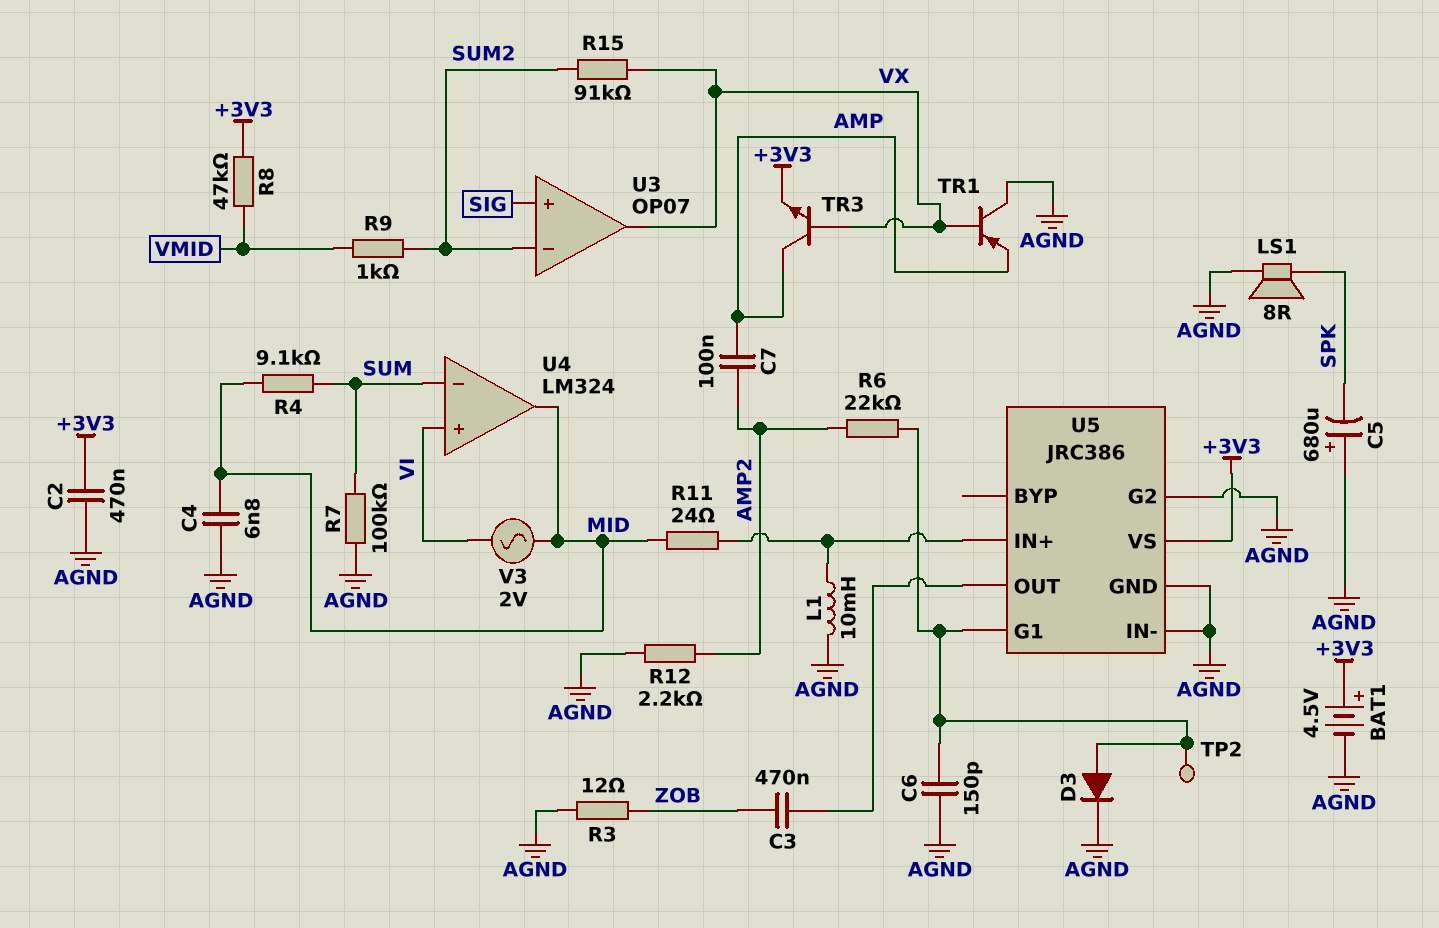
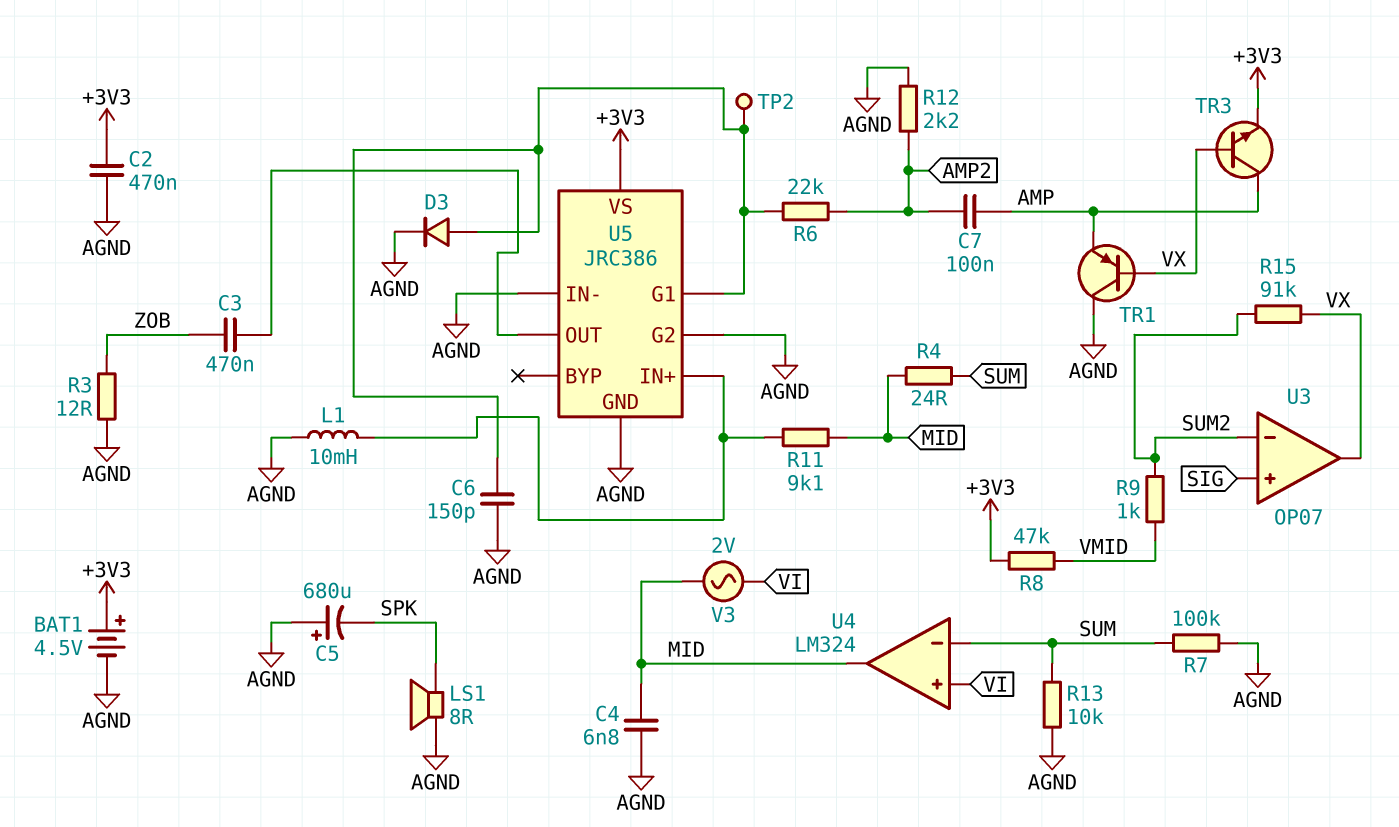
R4: 9.1k (MID, SUM) -> 24 (MID, SUM)
R11: 24 (MID, U5/IN+) -> 9.1k (MID, U5/IN+)
R13: none -> 10k (AGND, SUM)

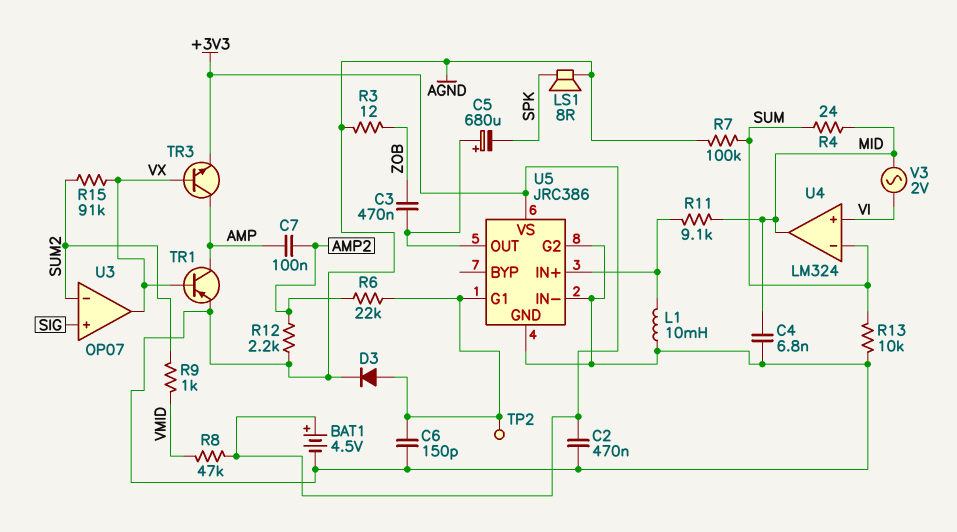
C5: 680uF (plus AGND, minus SPK) -> 680uF (plus U5/OUT, minus SPK)
TR1: PNP (B VX, C AGND, E AMP) -> PNP (B VX, C AMP, E AGND)

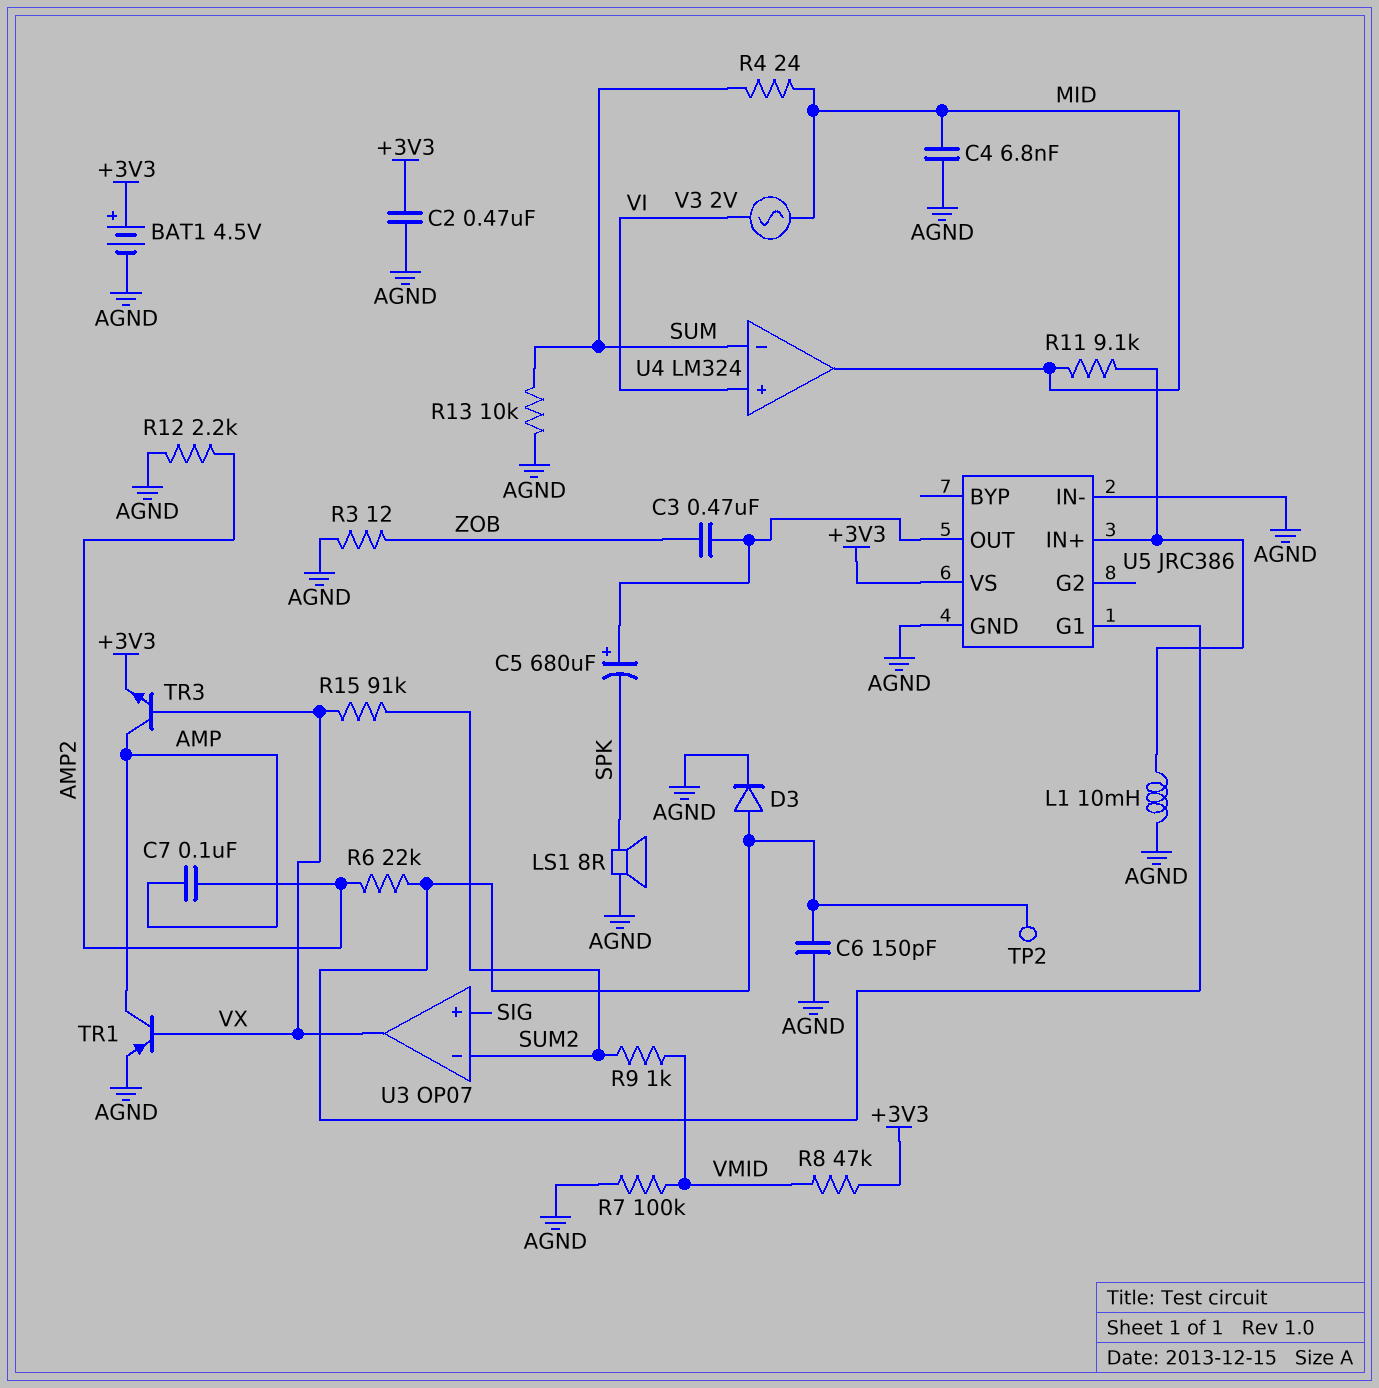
R7: 100k (AGND, SUM) -> 100k (AGND, VMID)
U5 pin G2: AGND -> none

